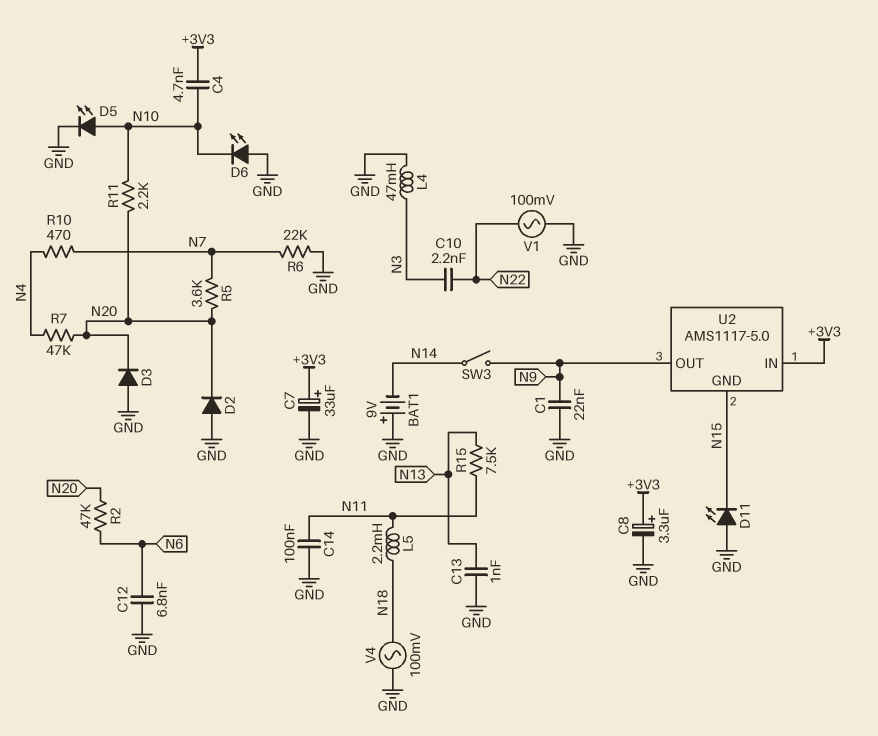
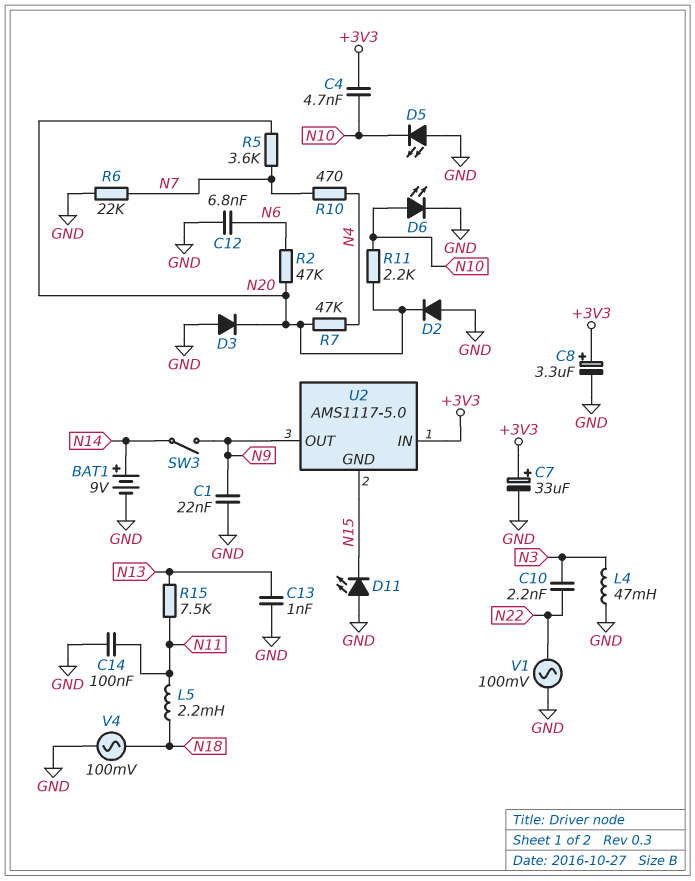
BAT1: 9V (plus GND, minus N14) -> 9V (plus N14, minus GND)
D5: LED (A N10, K GND) -> LED (A GND, K N10)
D6: LED (A GND, K N10) -> LED (A N10, K GND)

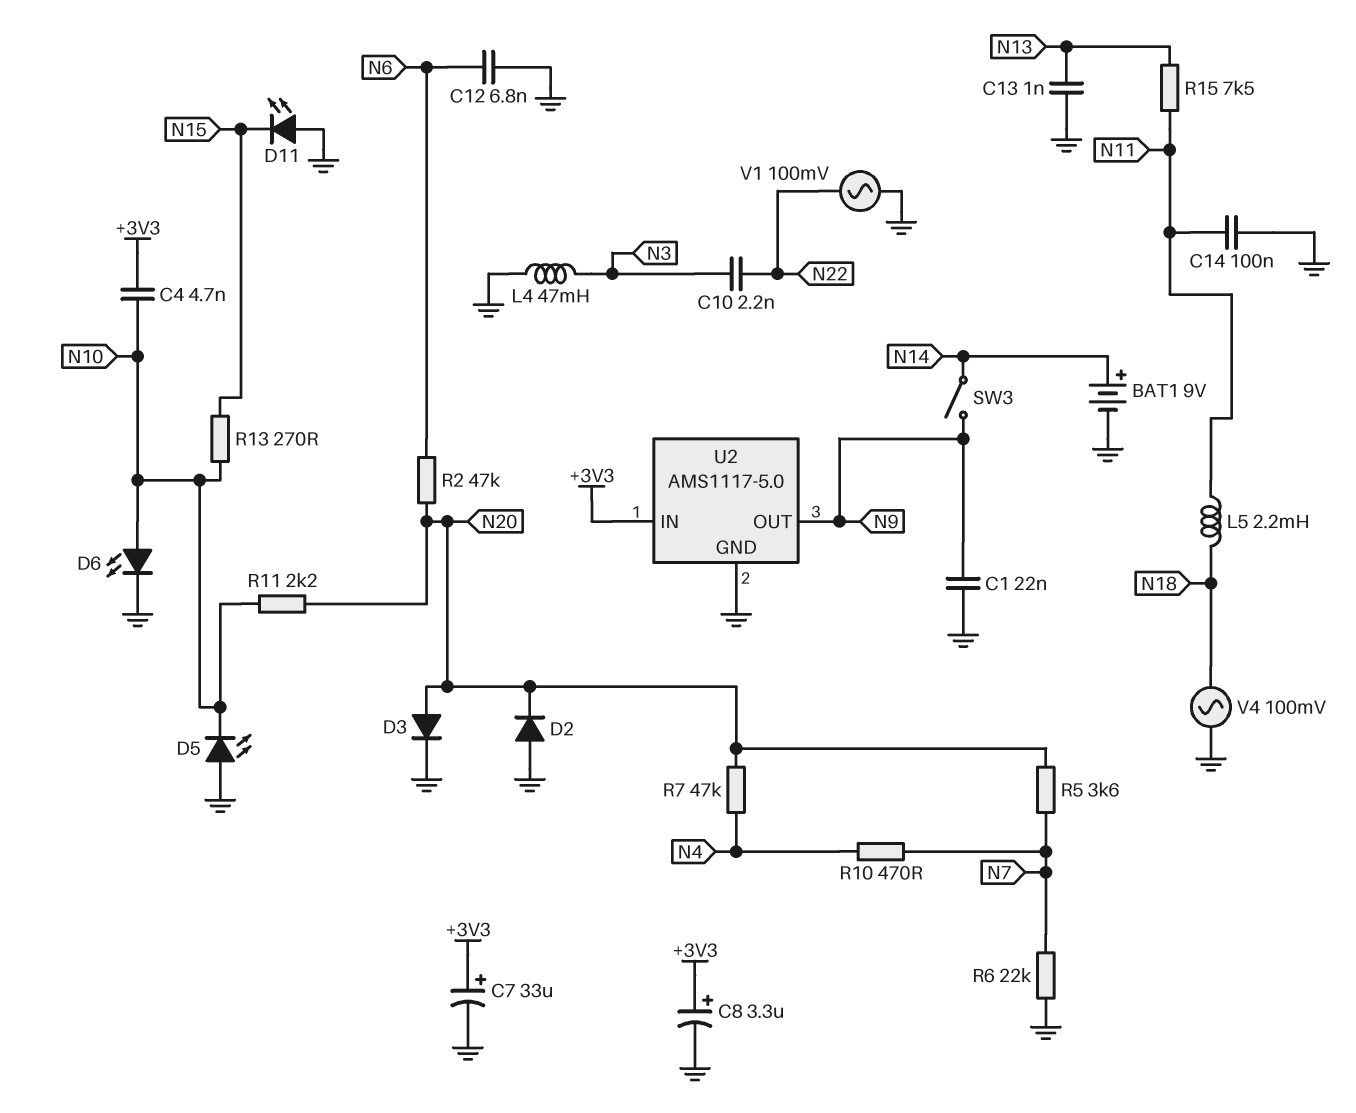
D3: diode (A GND, K N20) -> diode (A N20, K GND)
R13: none -> 270 (N10, N15)
U2 pin GND: N15 -> GND

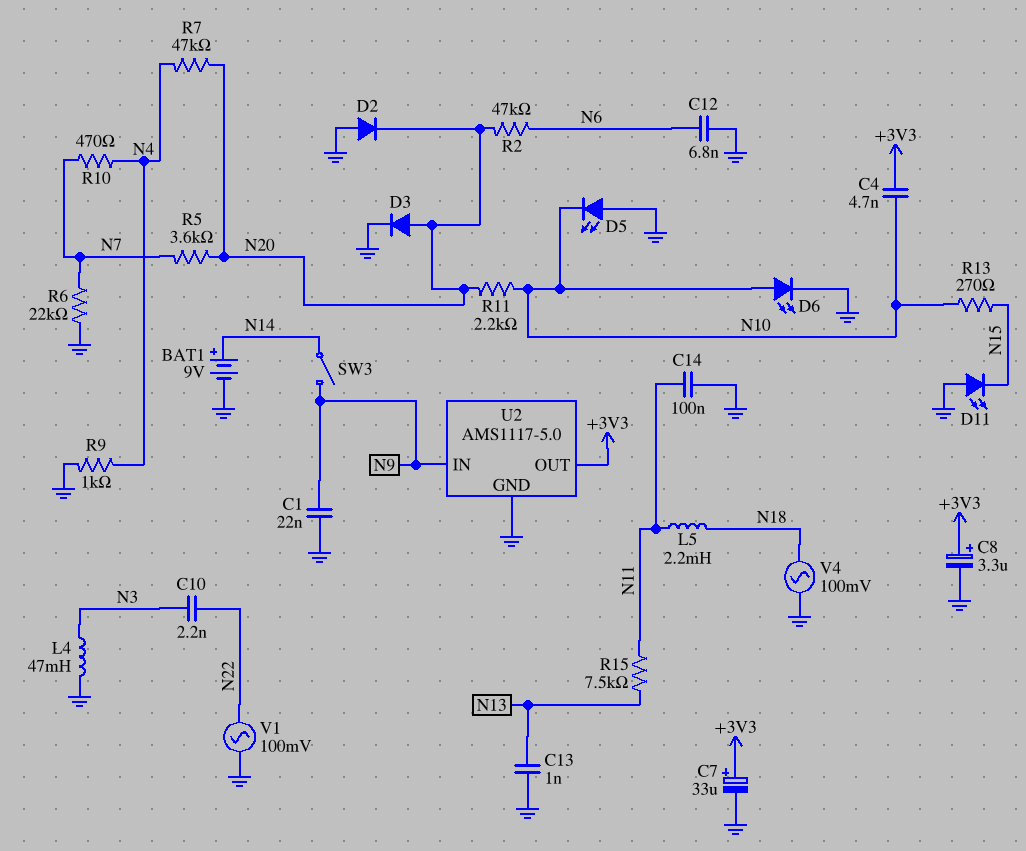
R9: none -> 1k (GND, N4)
U2 pin IN: +3V3 -> N9
U2 pin OUT: N9 -> +3V3

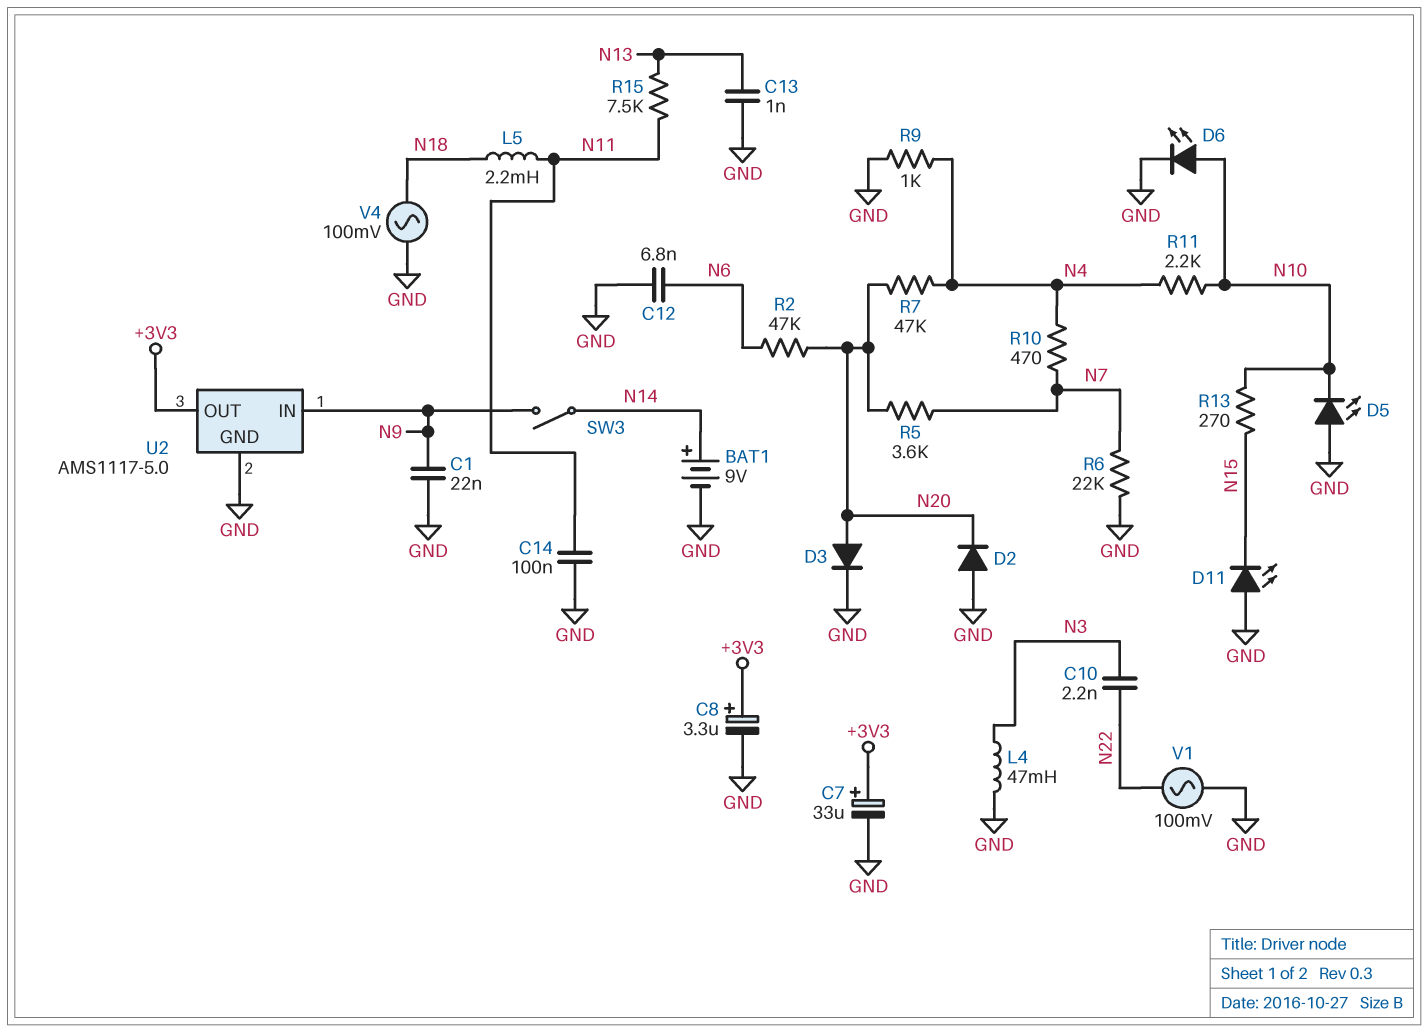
C4: 4.7nF (+3V3, N10) -> none
R11: 2.2k (N10, N20) -> 2.2k (N4, N10)

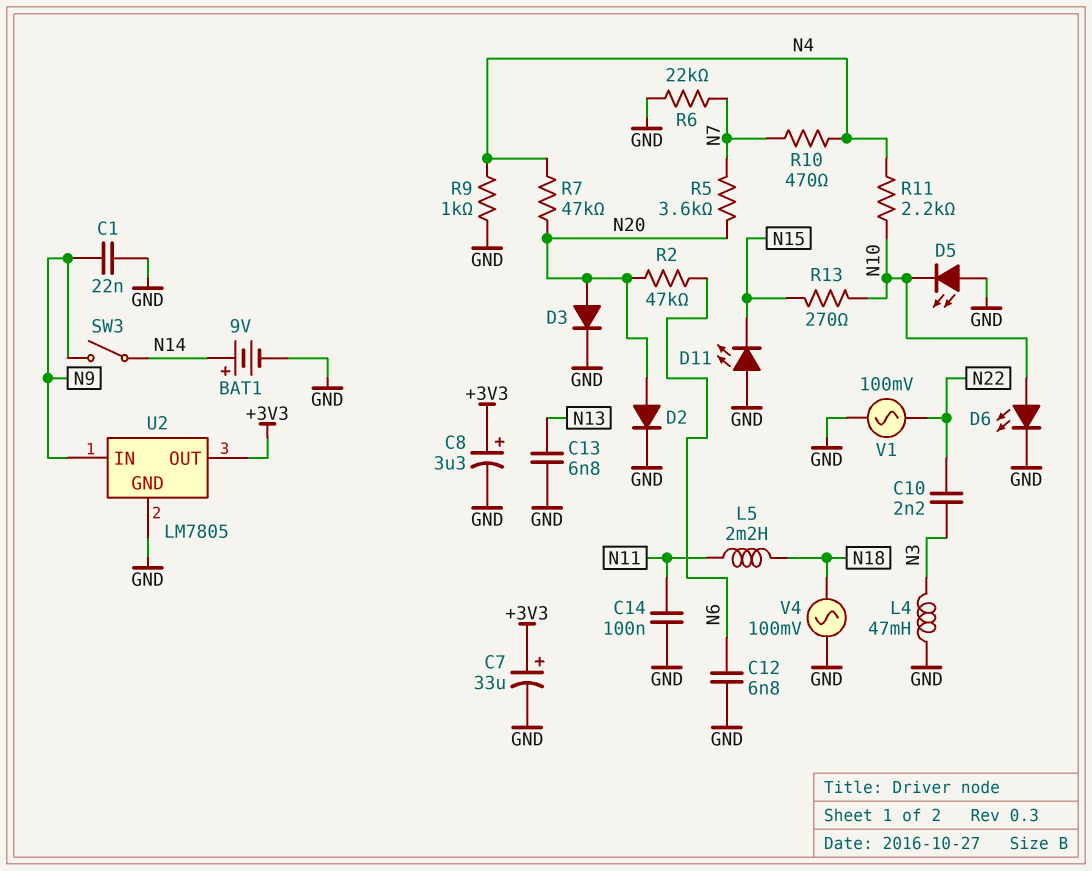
C13: 1nF (GND, N13) -> 6.8nF (GND, N13)
D2: diode (A GND, K N20) -> diode (A N20, K GND)
R15: 7.5k (N11, N13) -> none
U2: AMS1117-5.0 -> LM7805

